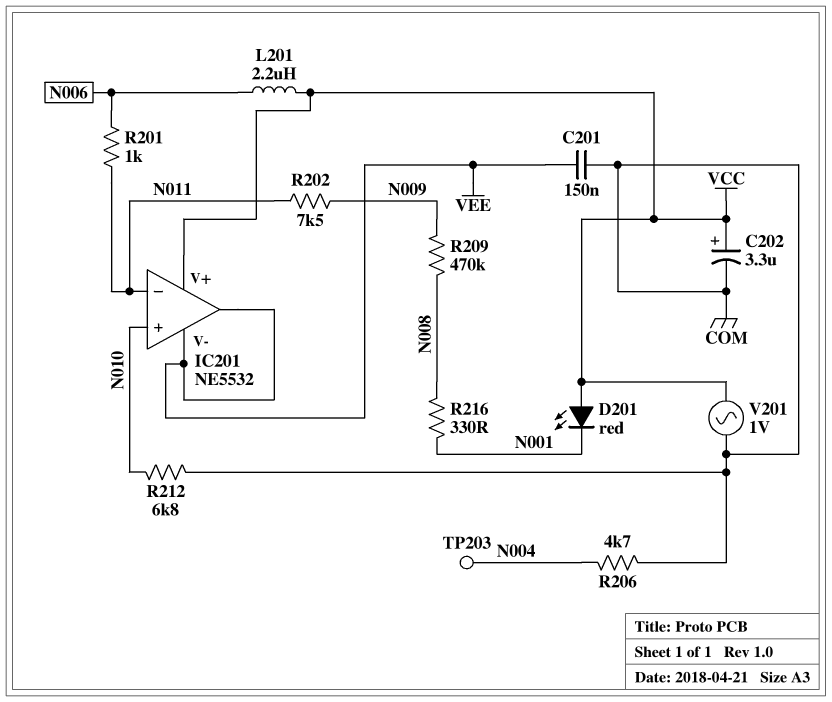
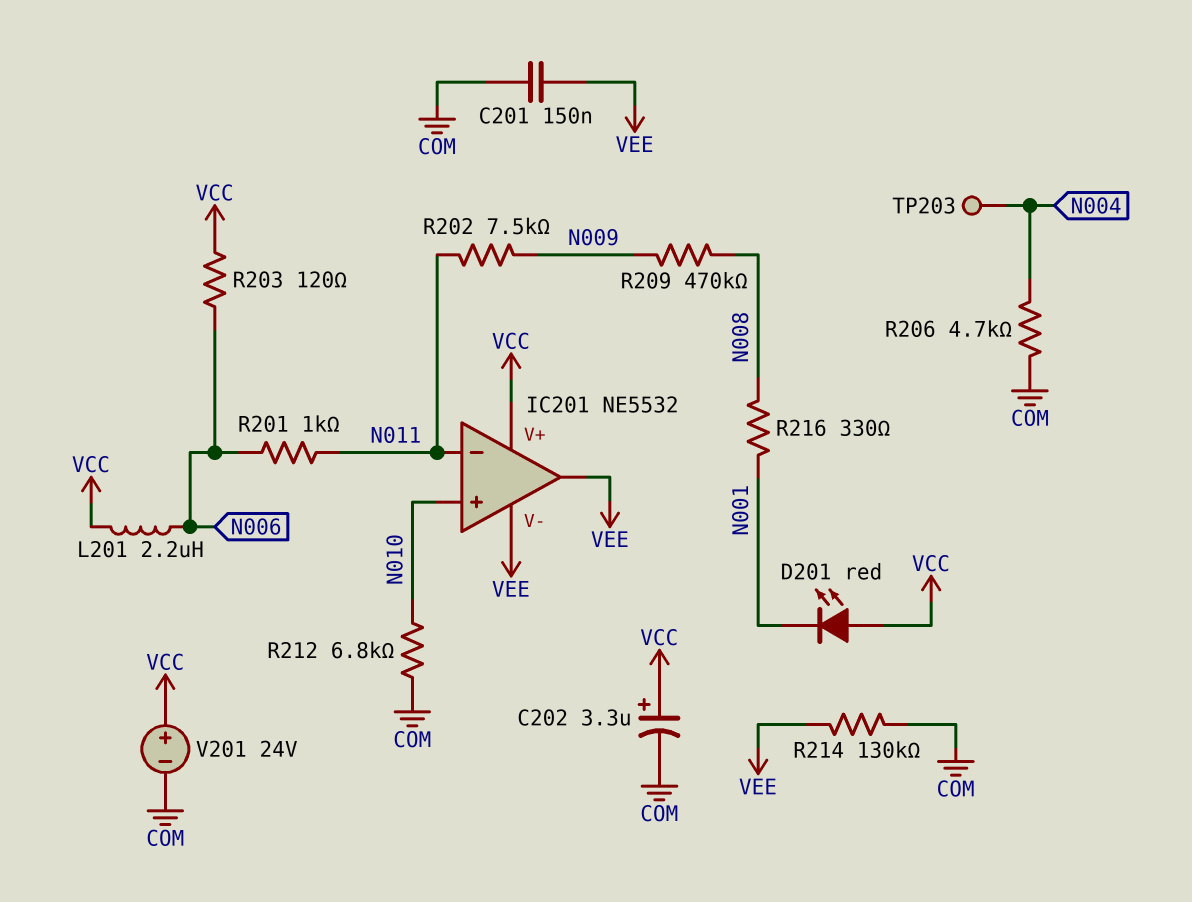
R203: none -> 120 (N006, VCC)
R214: none -> 130k (COM, VEE)
V201: AC 1V (COM, VCC) -> 24V (plus VCC, minus COM)

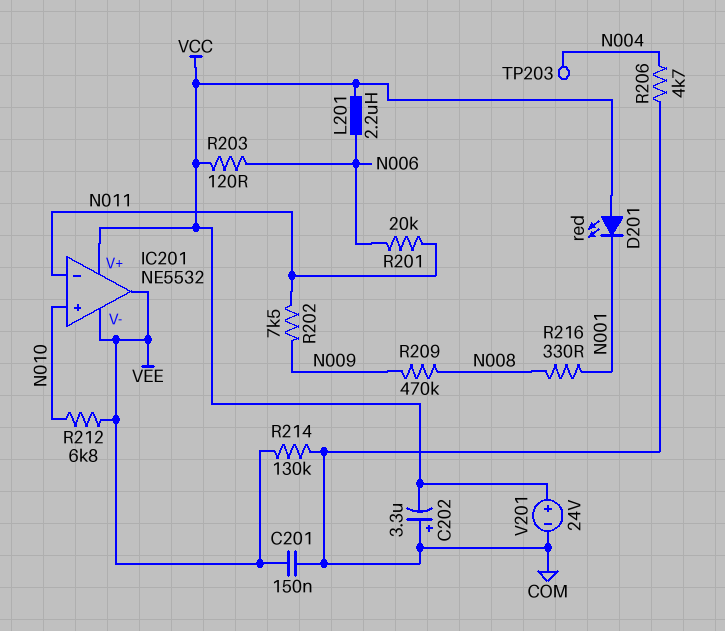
C202: 3.3uF (plus VCC, minus COM) -> 3.3uF (plus COM, minus VCC)
R201: 1k (N006, N011) -> 20k (N006, N011)
R212: 6.8k (COM, N010) -> 6.8k (N010, VEE)

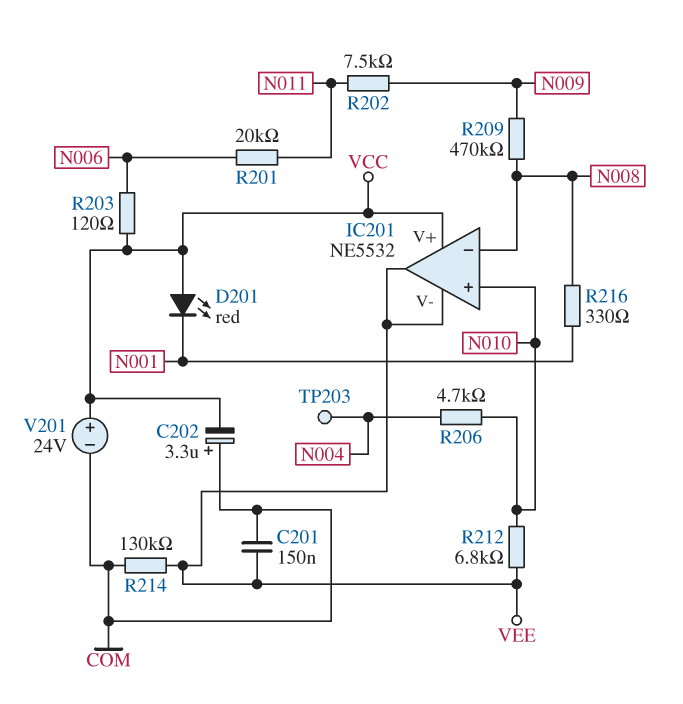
IC201 pin in-: N011 -> N008
L201: 2.2uH (N006, VCC) -> none
R206: 4.7k (COM, N004) -> 4.7k (N004, N010)

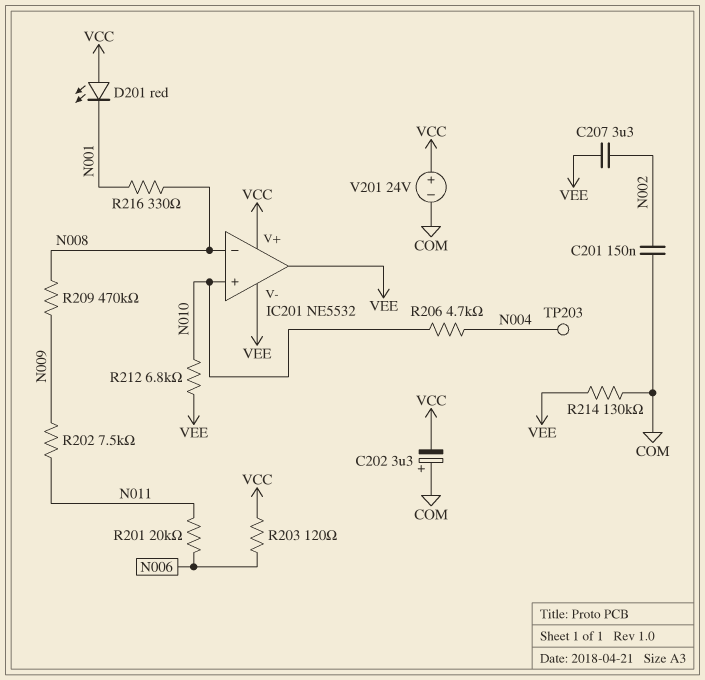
C201: 150nF (COM, VEE) -> 150nF (COM, N002)
C207: none -> 3.3uF (N002, VEE)

